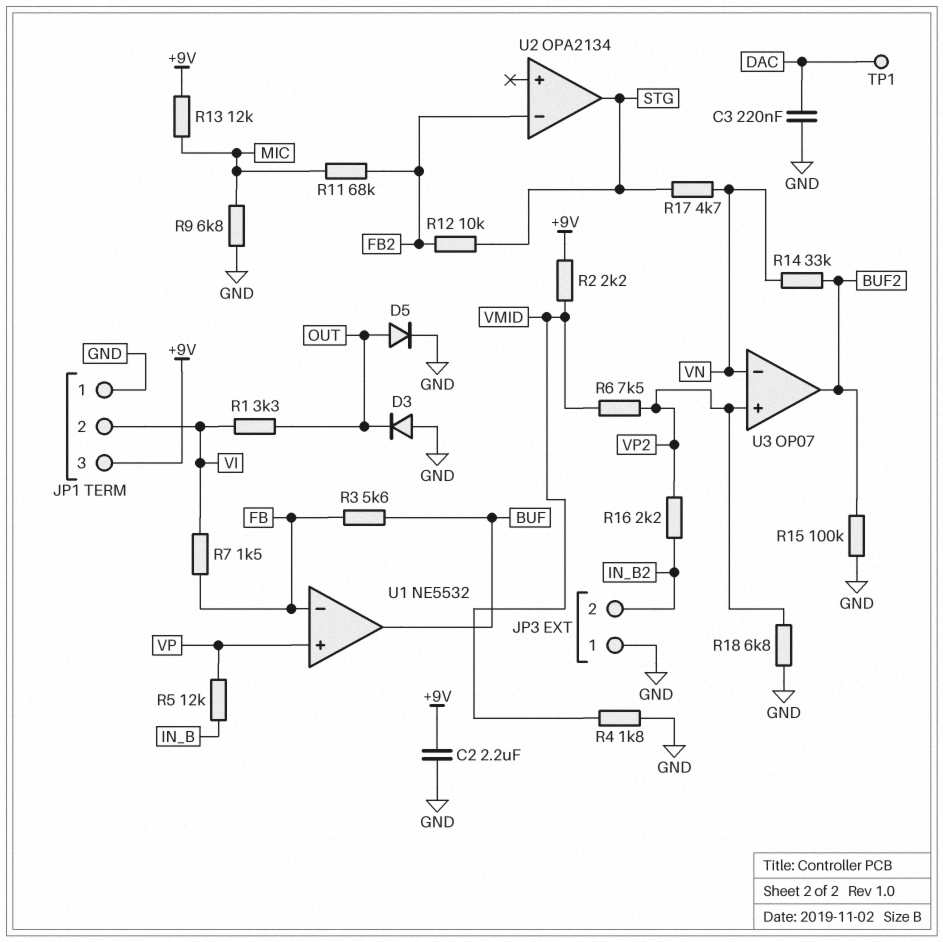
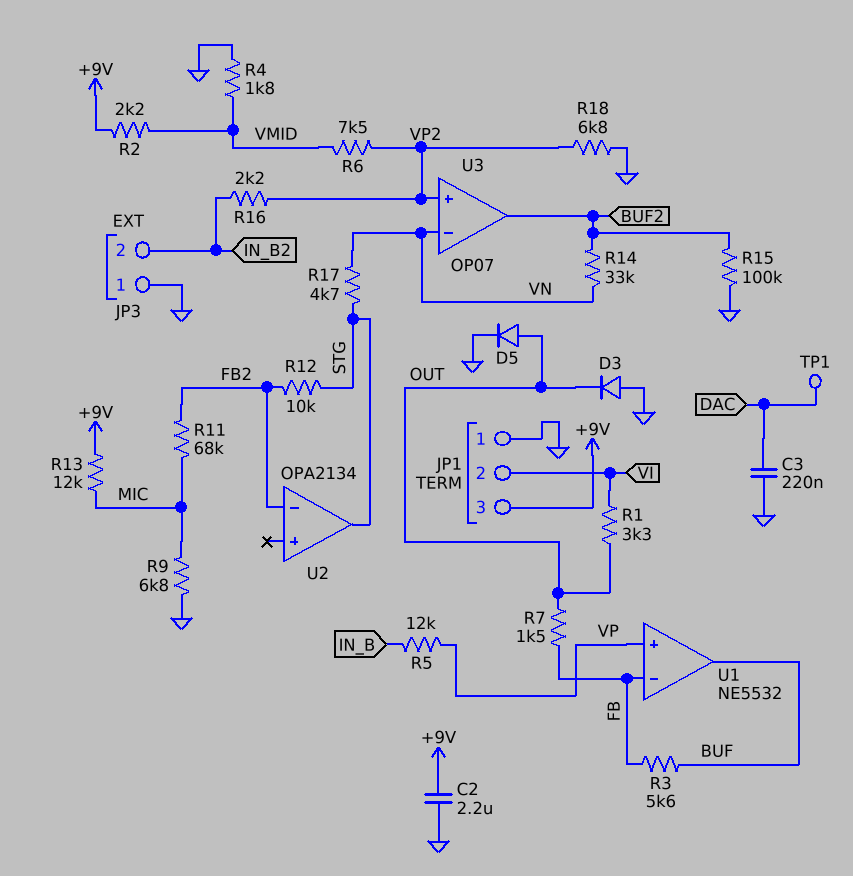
R7: 1.5k (FB, VI) -> 1.5k (FB, OUT)

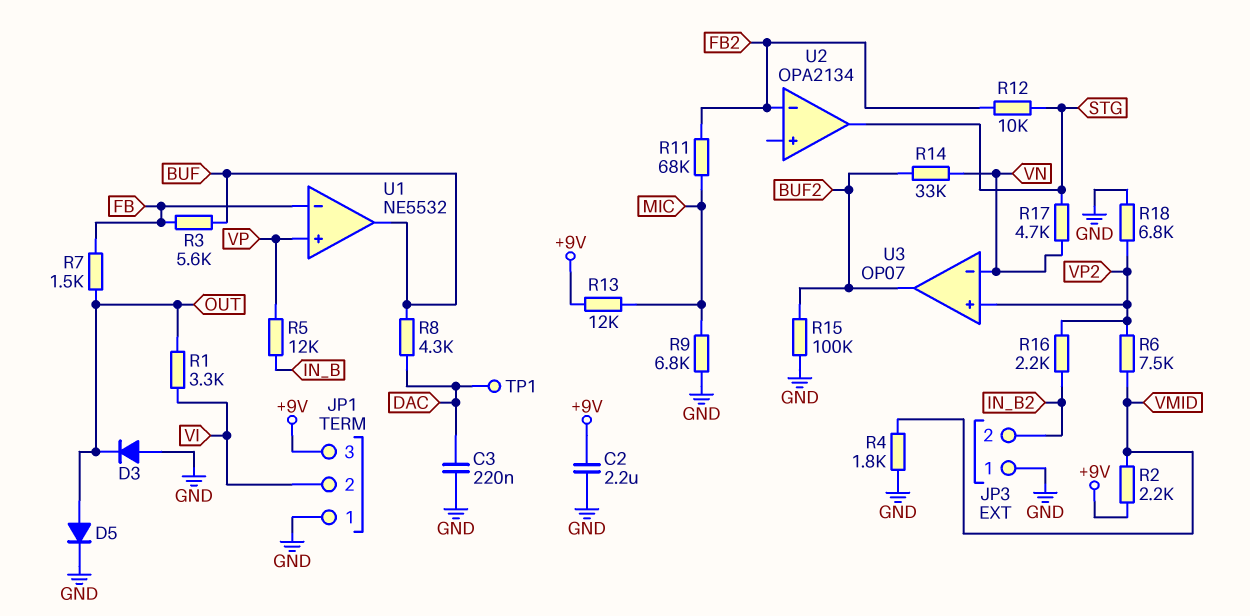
R8: none -> 4.3k (BUF, DAC)

